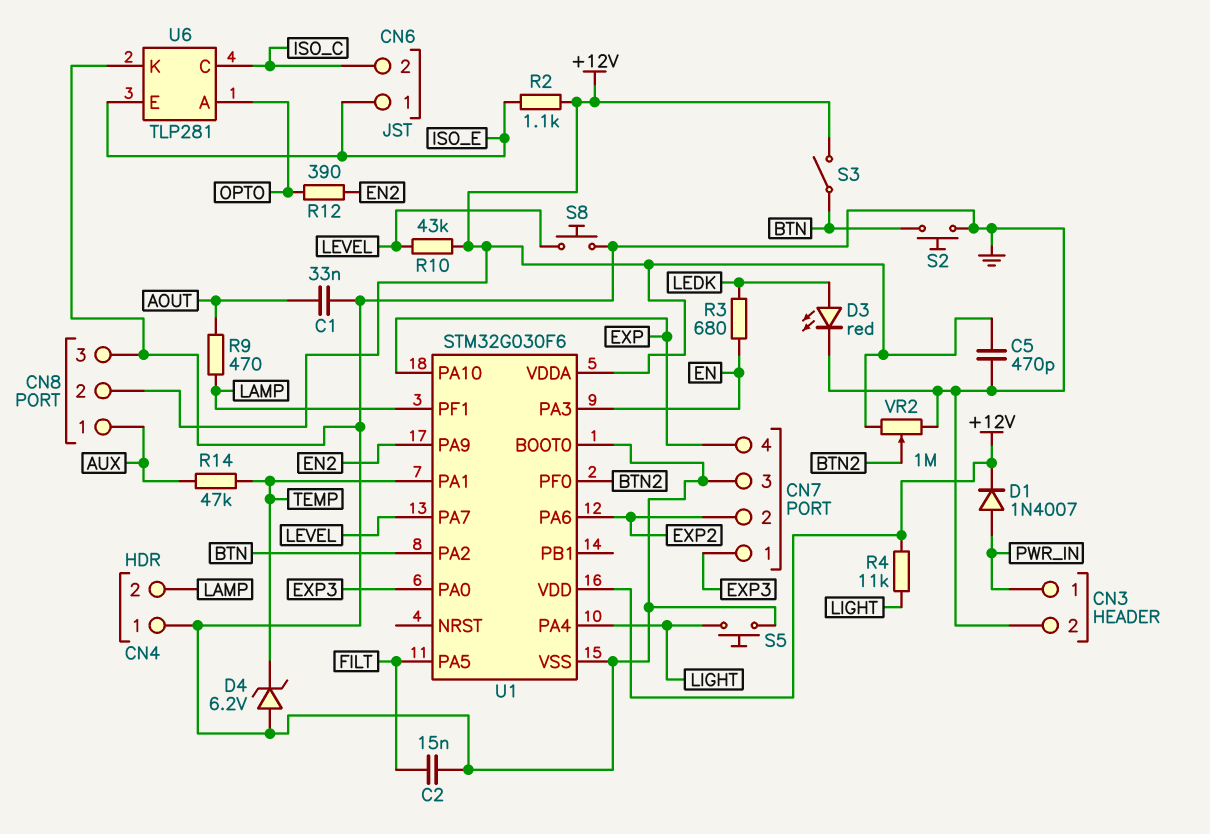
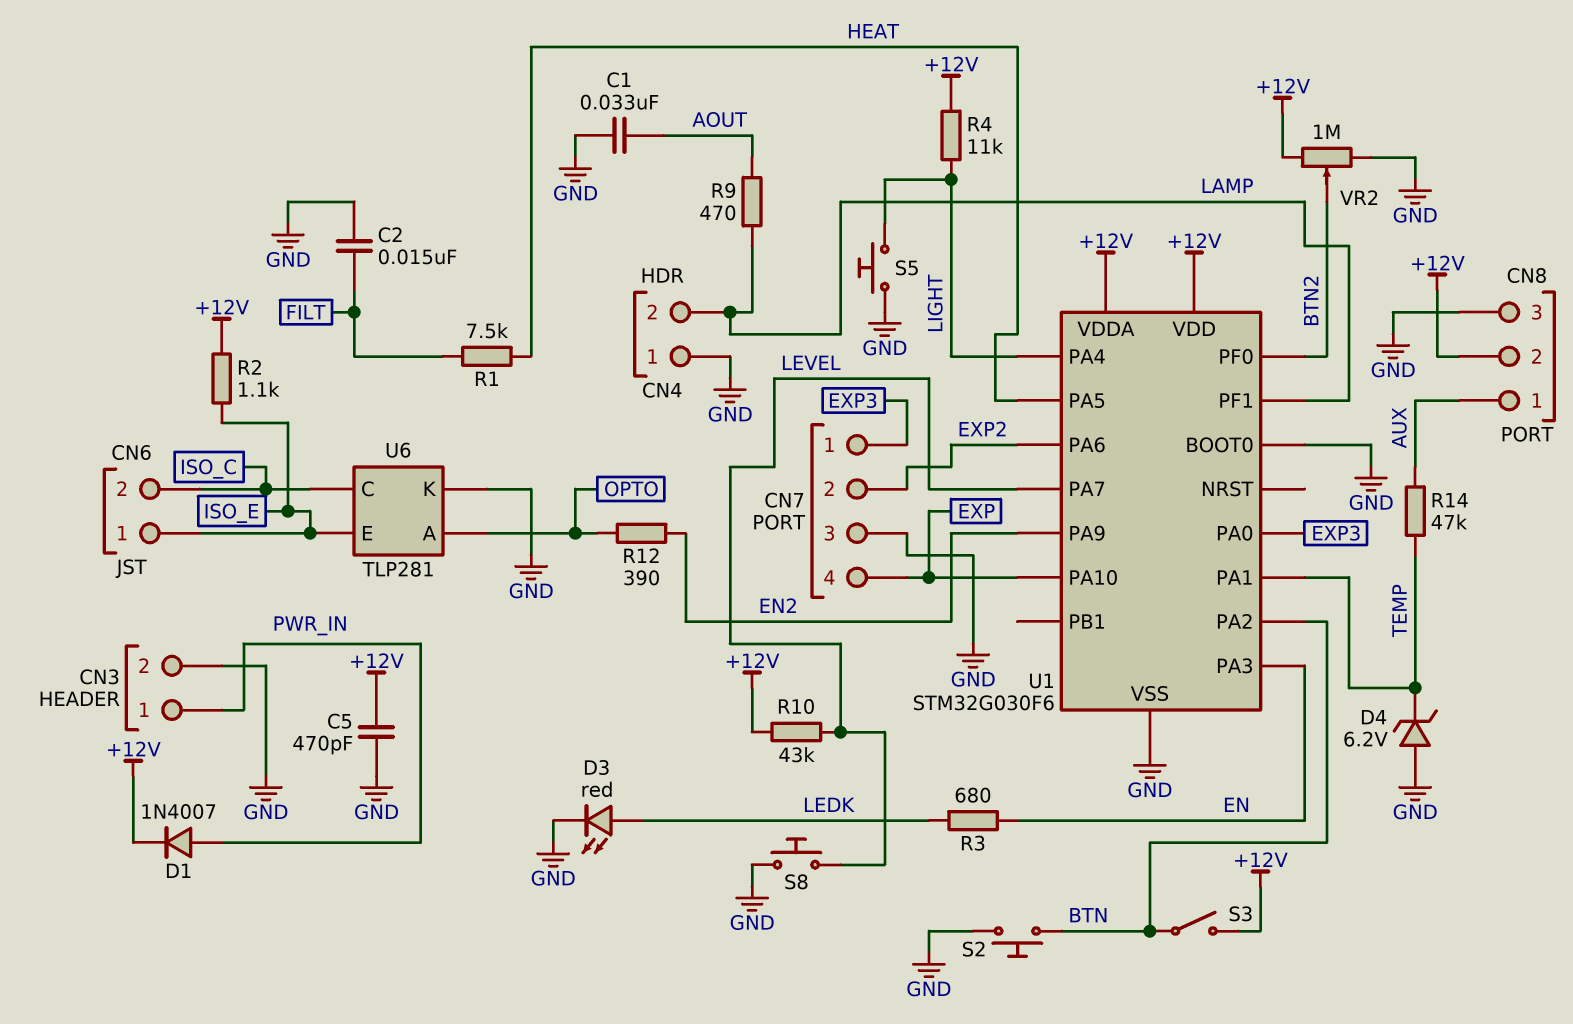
R1: none -> 7.5k (FILT, HEAT)
U1 pin PA5: FILT -> HEAT

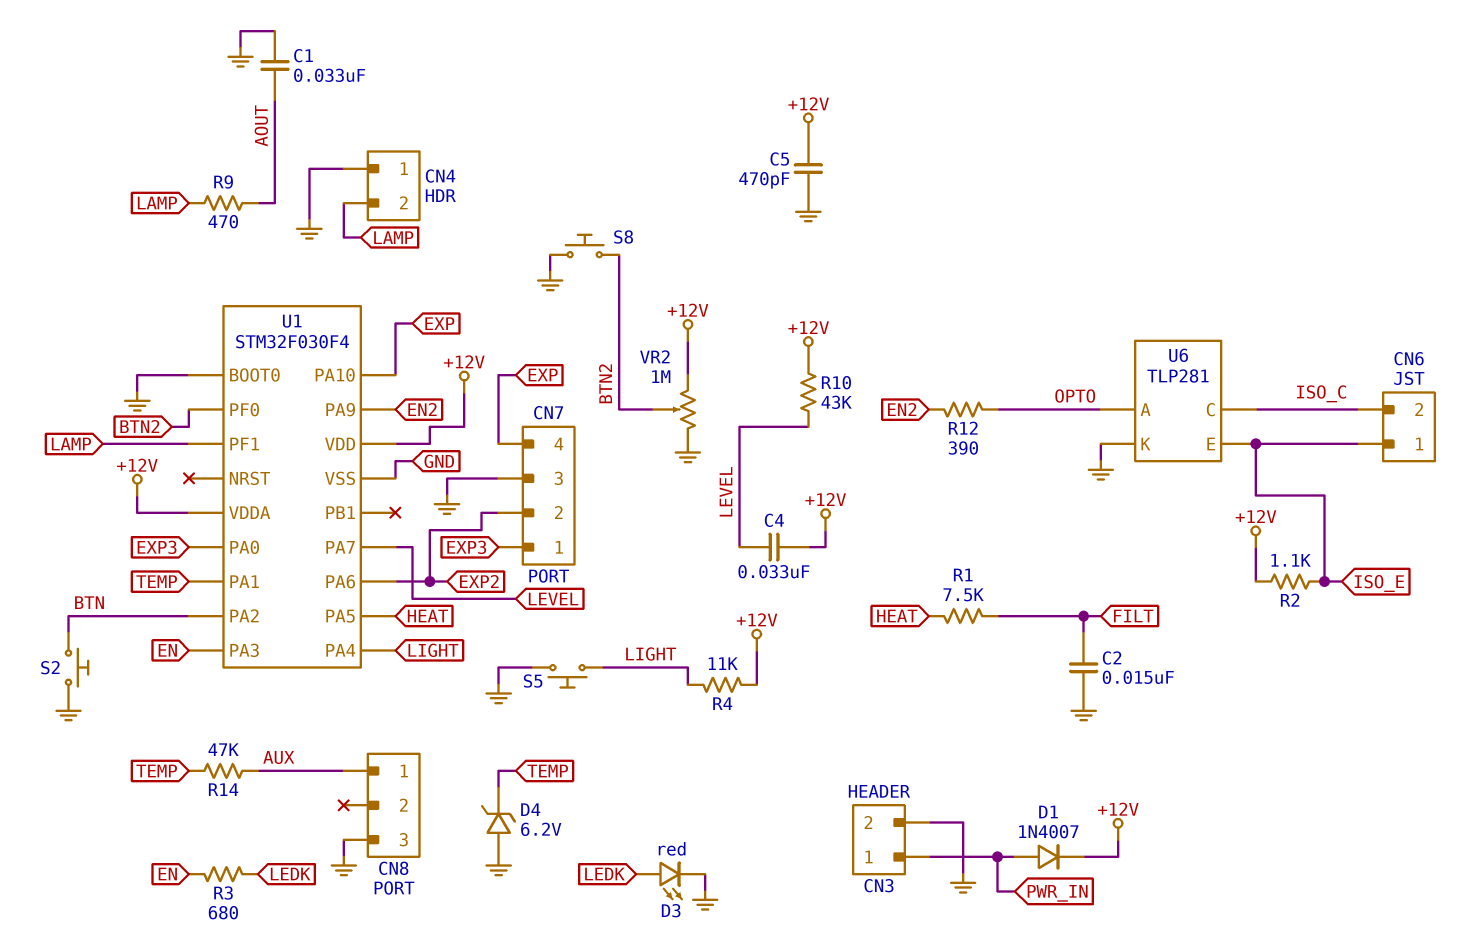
C4: none -> 33nF (+12V, LEVEL)
CN8 pin 2: +12V -> none
S3: switch (+12V, BTN) -> none
S8: button (GND, LEVEL) -> button (BTN2, GND)
U1: STM32G030F6 -> STM32F030F4

